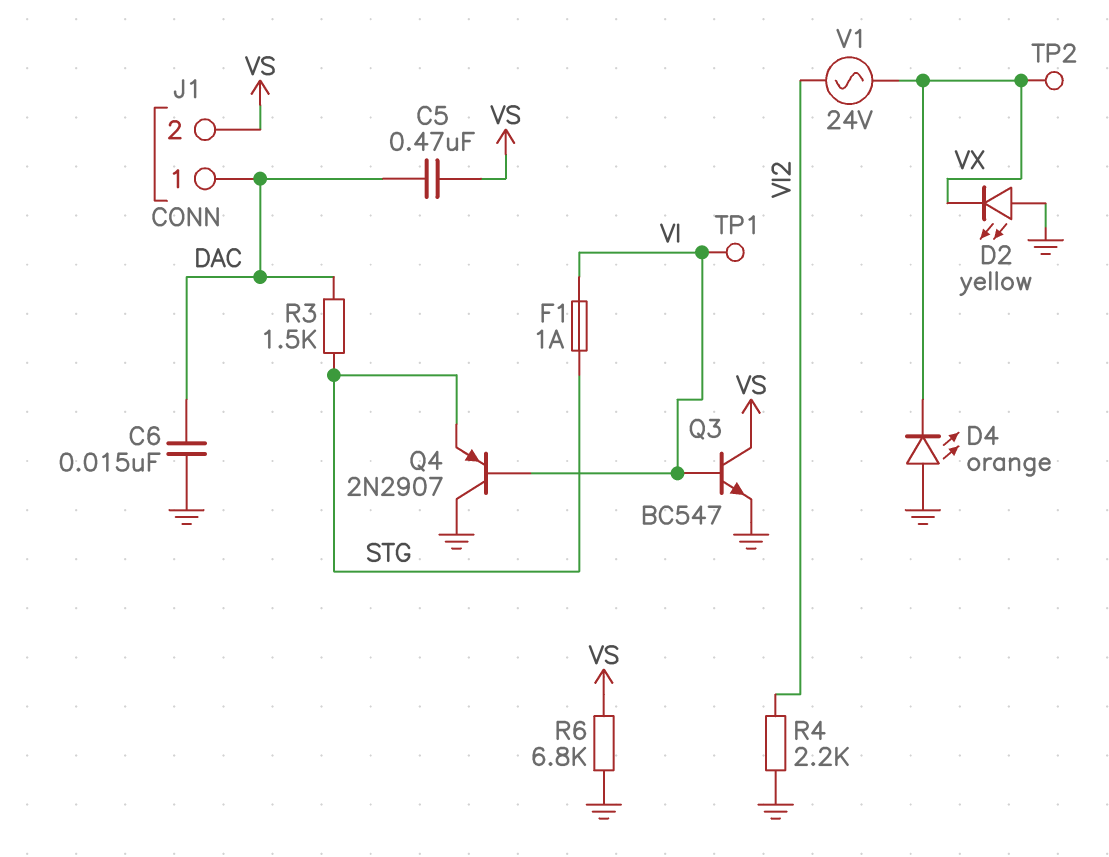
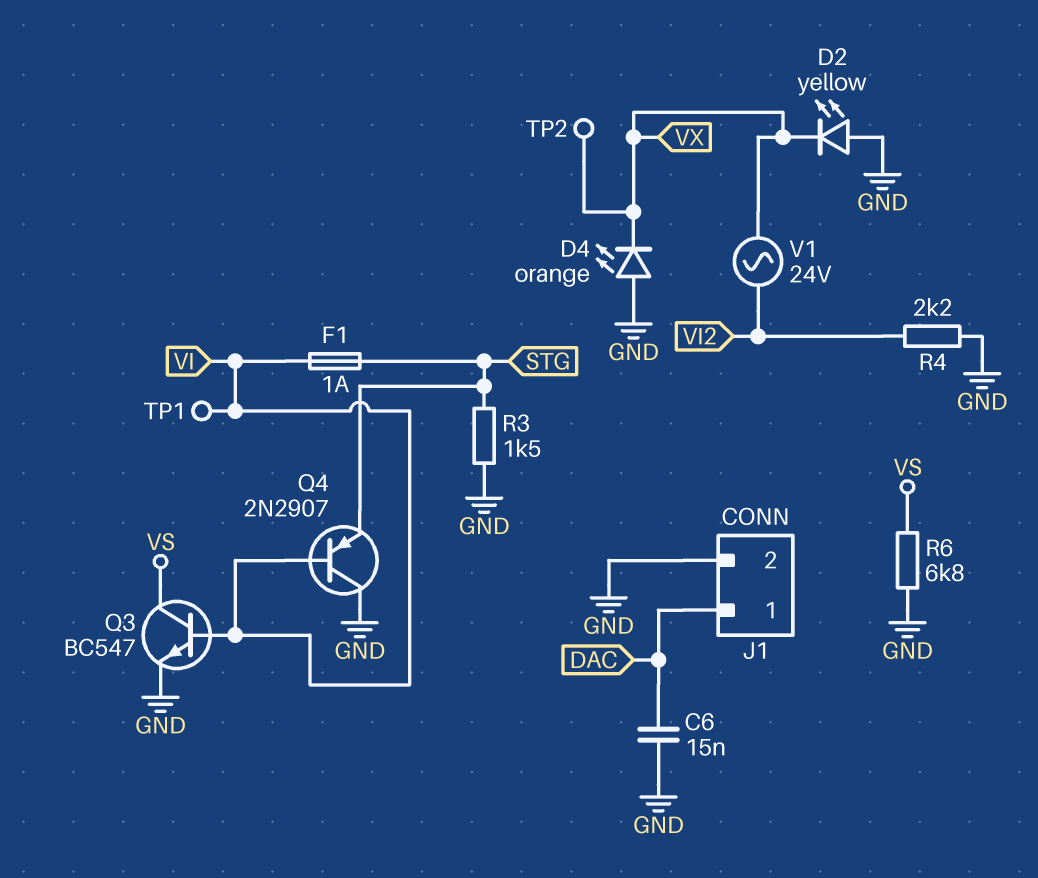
C5: 470nF (DAC, VS) -> none
J1 pin 2: VS -> GND
R3: 1.5k (DAC, STG) -> 1.5k (GND, STG)

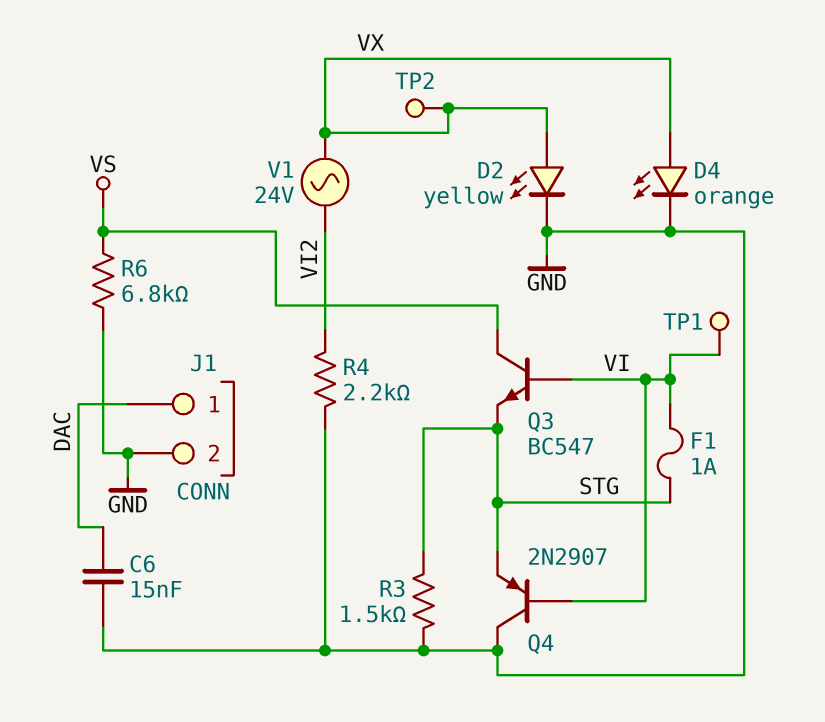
D2: LED yellow (A GND, K VX) -> LED yellow (A VX, K GND)
D4: LED orange (A GND, K VX) -> LED orange (A VX, K GND)
Q3: NPN BC547 (B VI, C VS, E GND) -> NPN BC547 (B VI, C VS, E STG)

